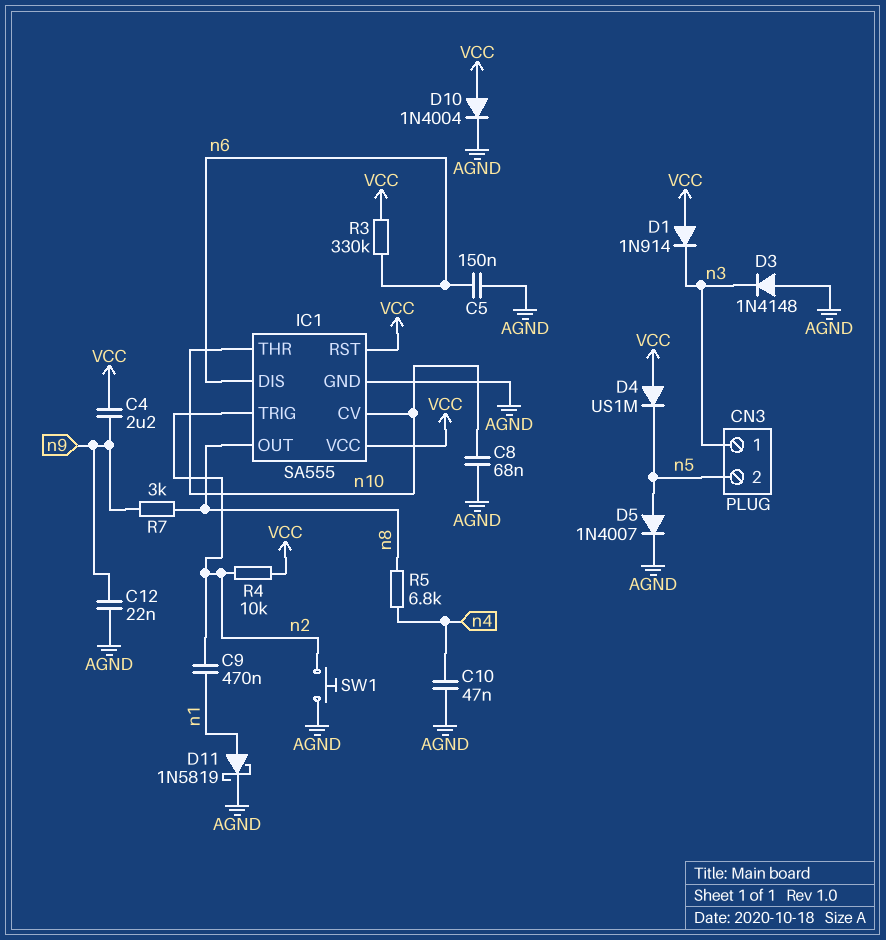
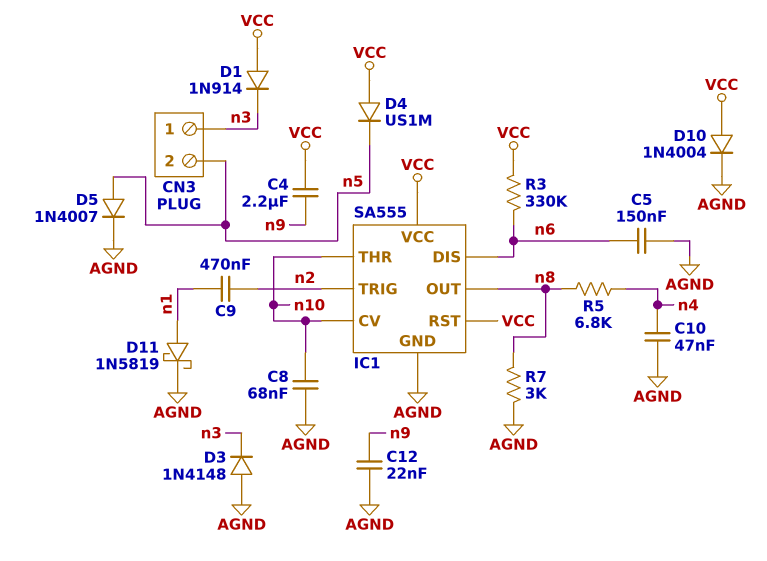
R4: 10k (VCC, n2) -> none
R7: 3k (n8, n9) -> 3k (AGND, n8)
SW1: button (AGND, n2) -> none

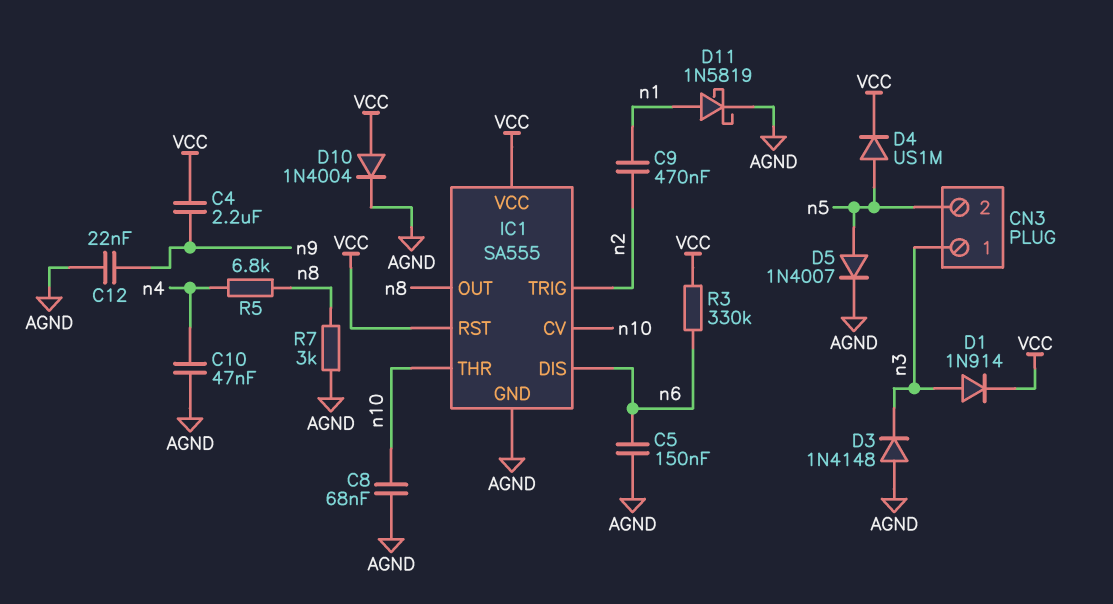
D1: diode 1N914 (A VCC, K n3) -> diode 1N914 (A n3, K VCC)
D4: diode US1M (A VCC, K n5) -> diode US1M (A n5, K VCC)

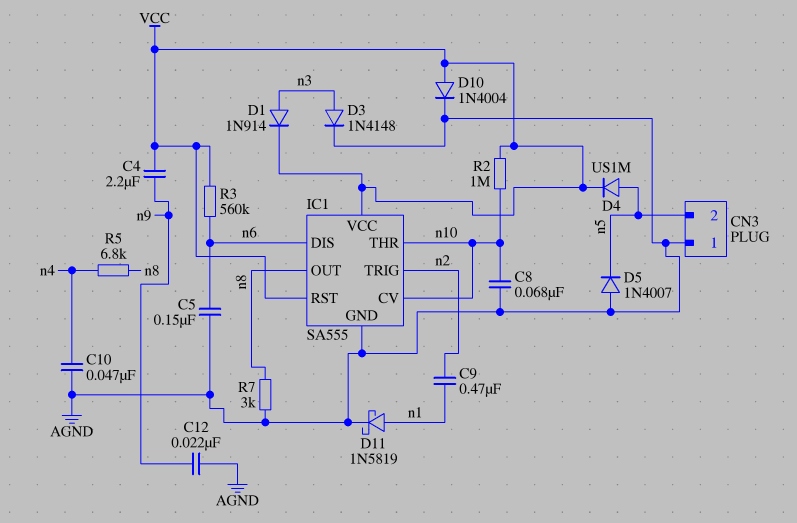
CN3 pin 1: n3 -> AGND
D3: diode 1N4148 (A AGND, K n3) -> diode 1N4148 (A n3, K AGND)
D5: diode 1N4007 (A n5, K AGND) -> diode 1N4007 (A AGND, K n5)
R2: none -> 1M (VCC, n10)
R3: 330k (VCC, n6) -> 560k (VCC, n6)

